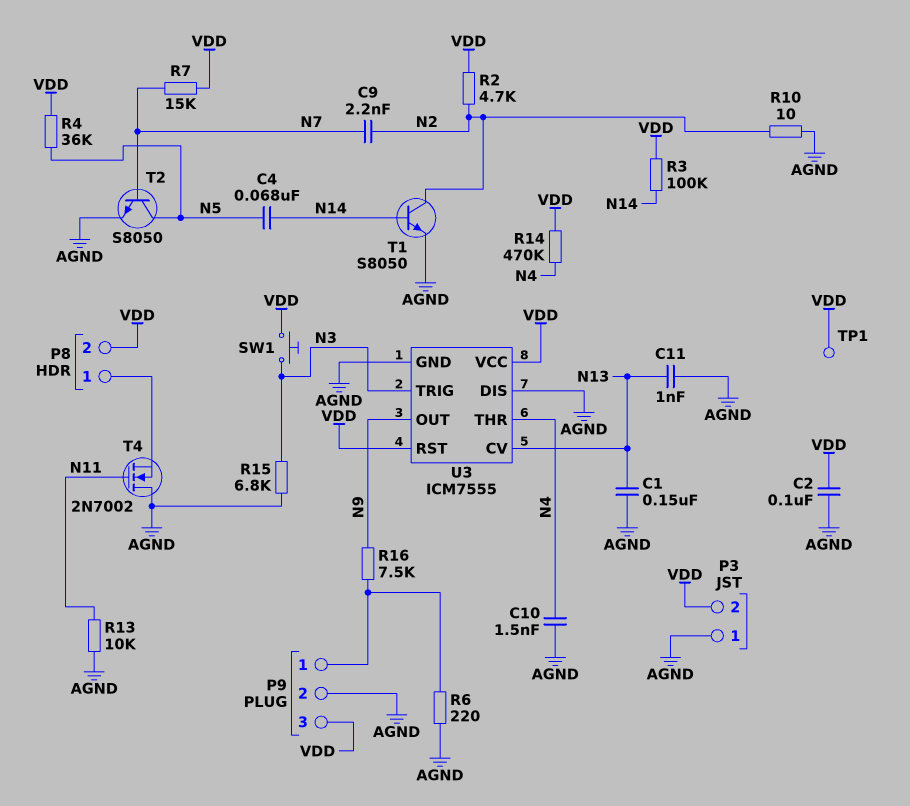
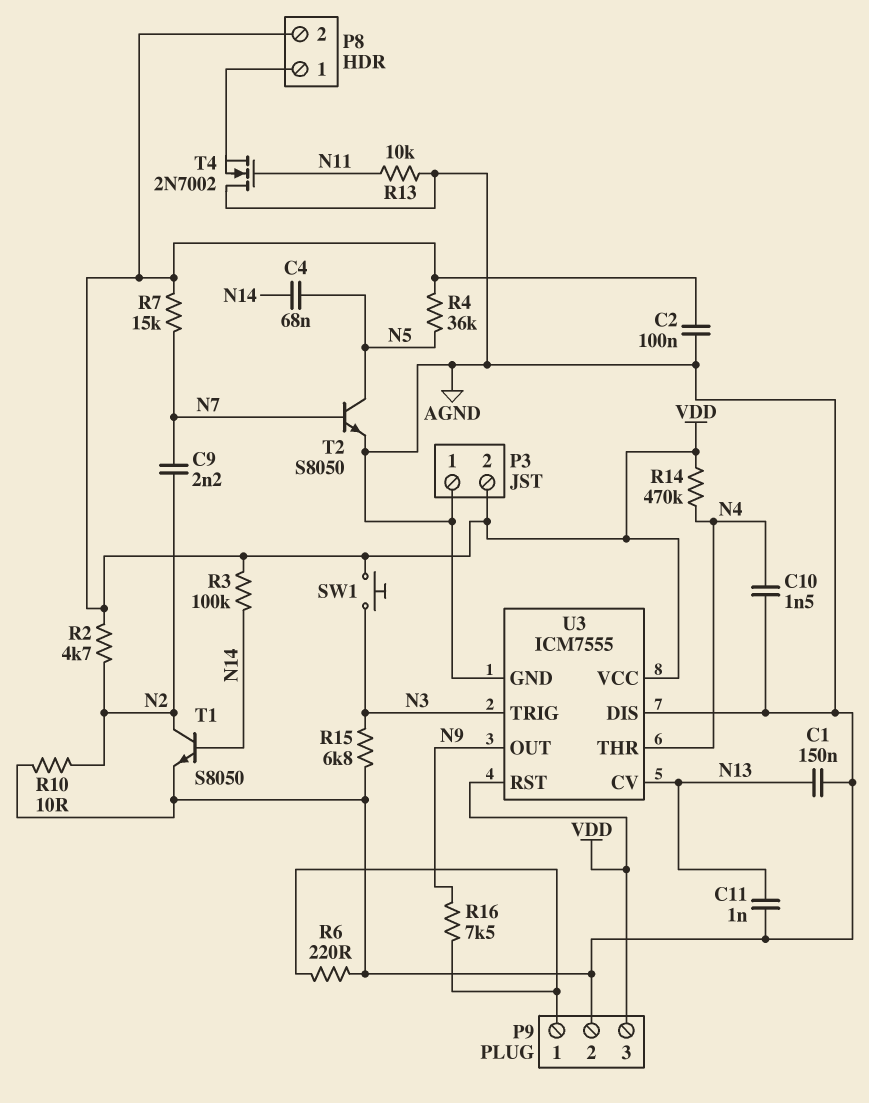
TP1: test point (VDD) -> none

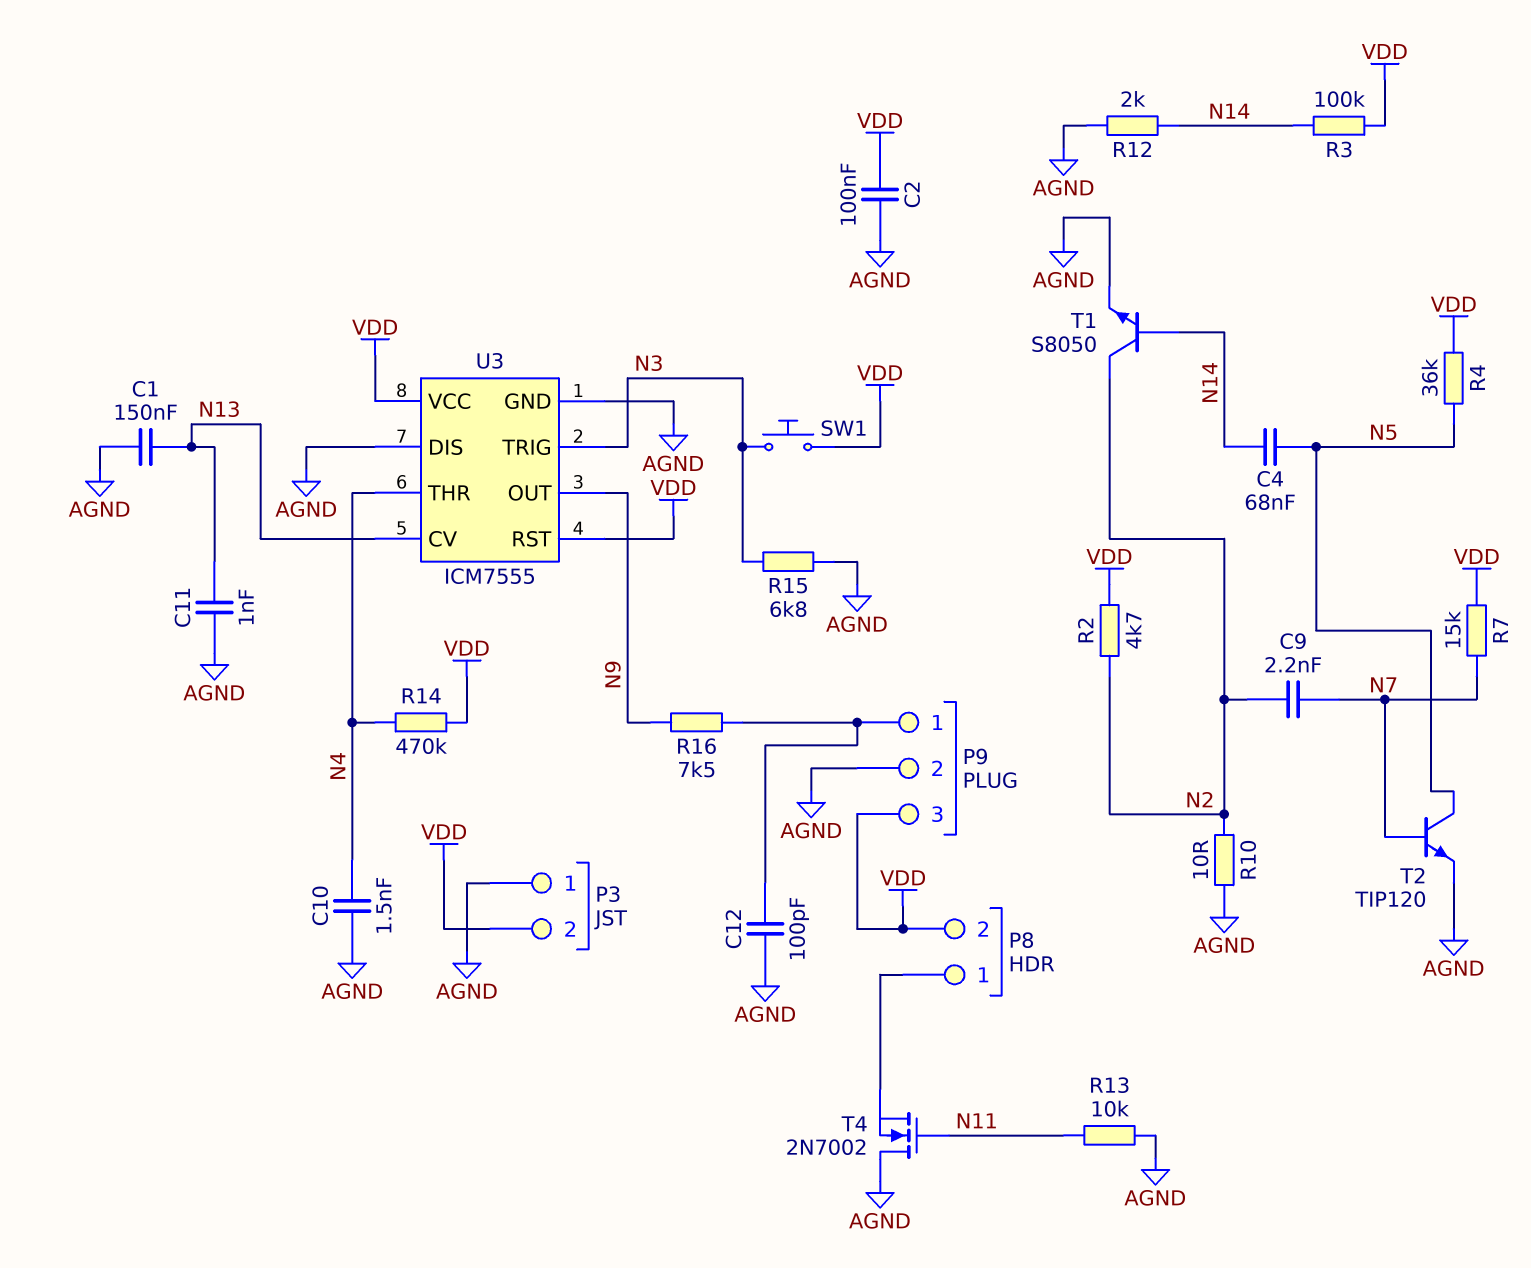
C12: none -> 100pF (AGND, P9/1)
R6: 220 (AGND, P9/1) -> none
R12: none -> 2k (AGND, N14)
T2: NPN S8050 (B N7, C N5, E AGND) -> NPN TIP120 (B N7, C N5, E AGND)

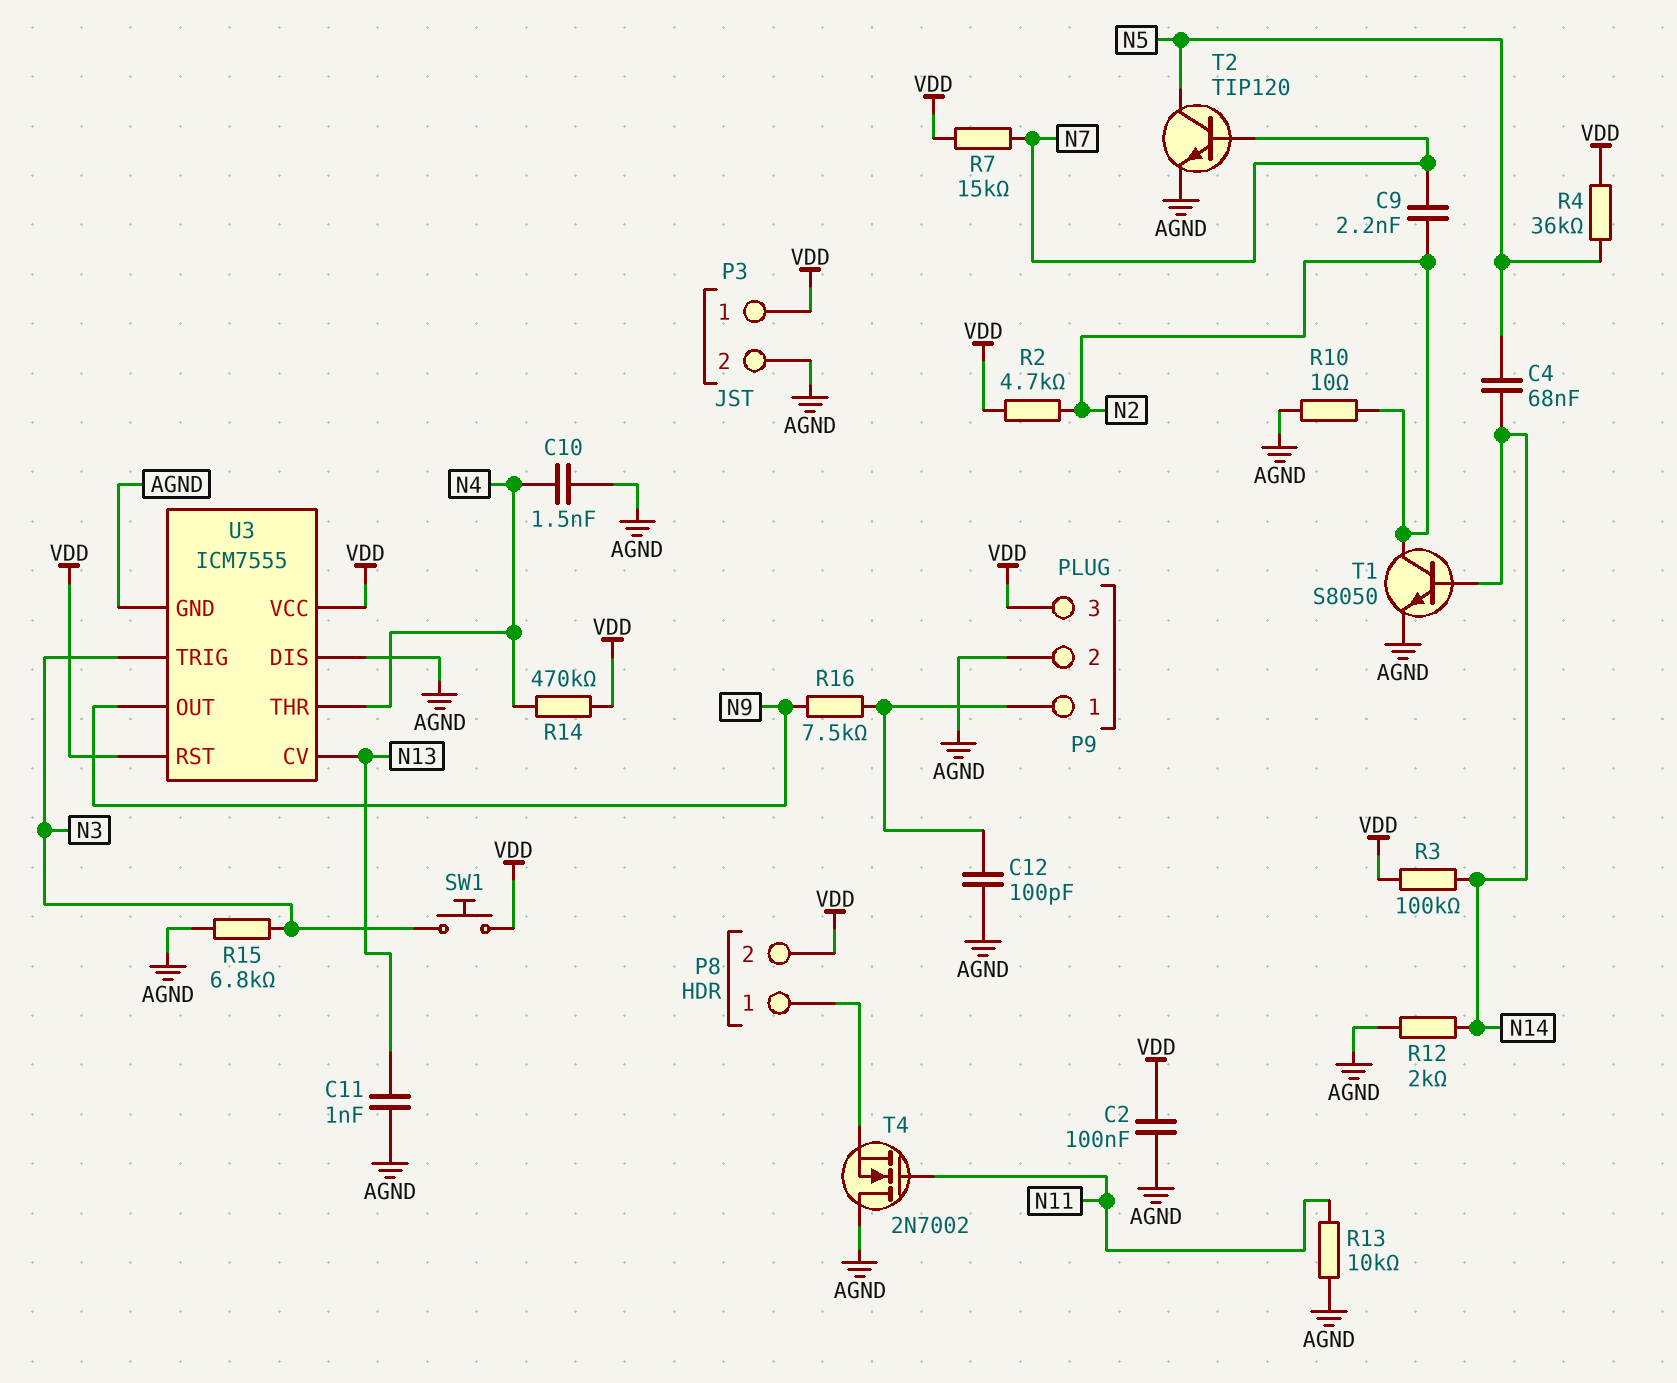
C1: 150nF (AGND, N13) -> none
P3 pin 1: AGND -> VDD
P3 pin 2: VDD -> AGND

